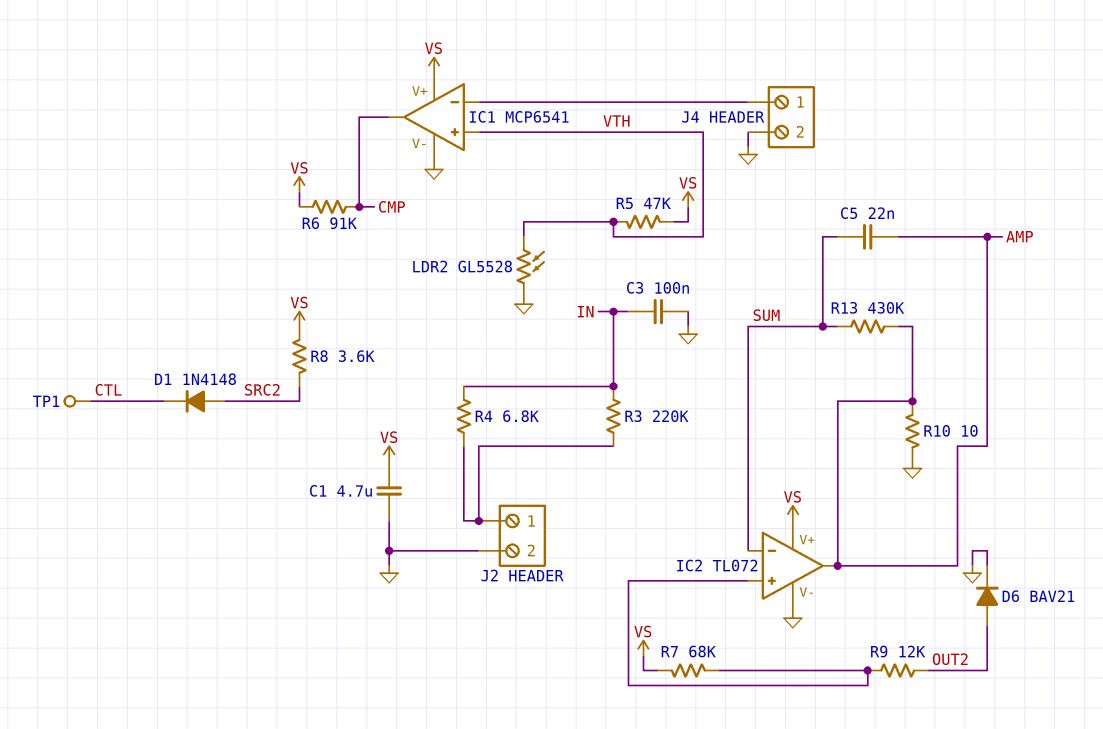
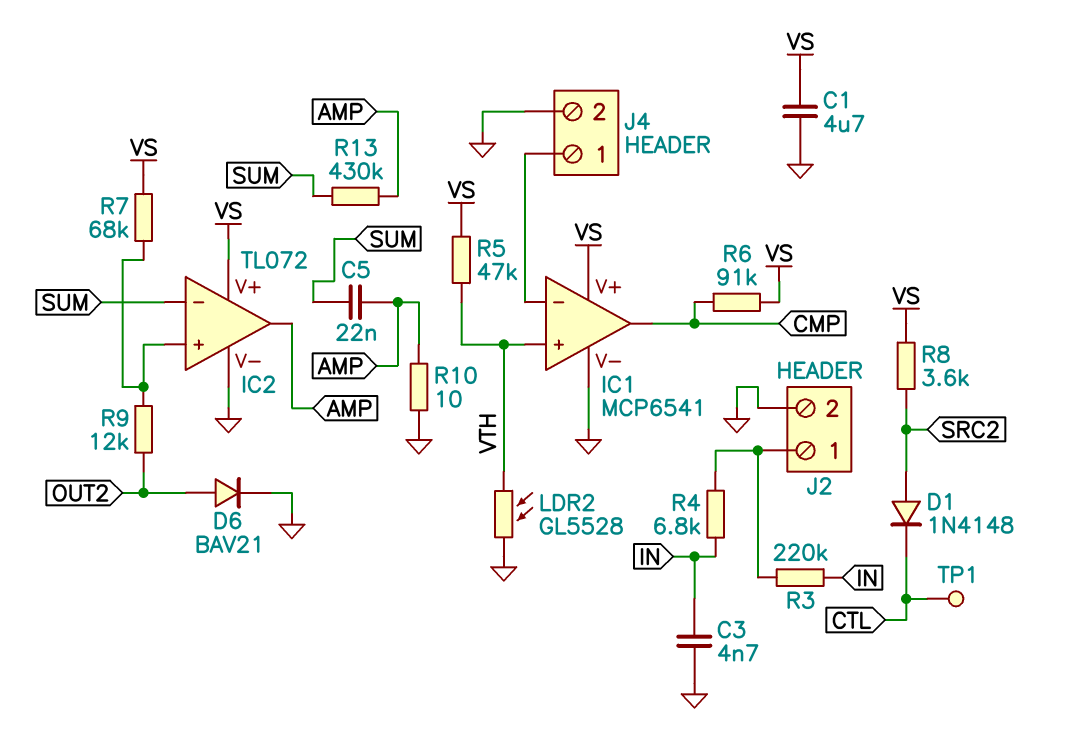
C3: 100nF (GND, IN) -> 4.7nF (GND, IN)

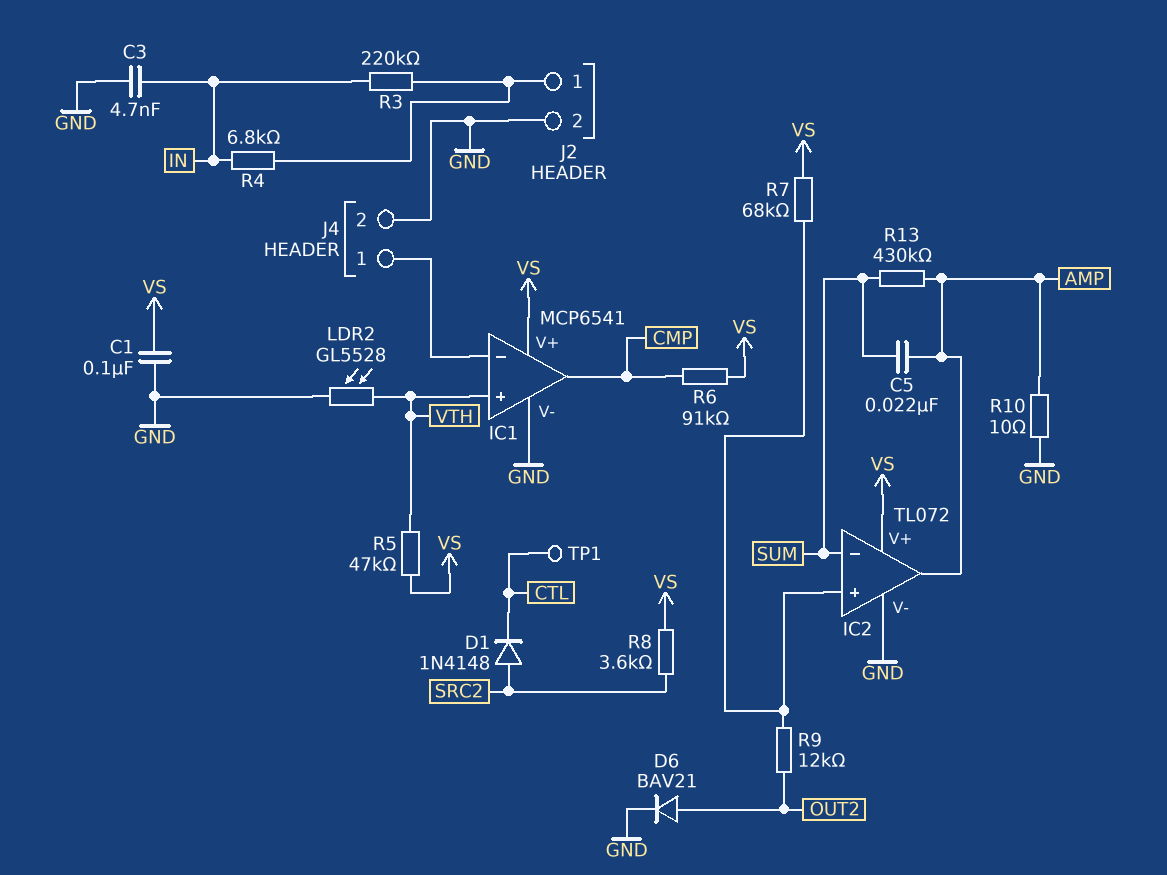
C1: 4.7uF (GND, VS) -> 100nF (GND, VS)

